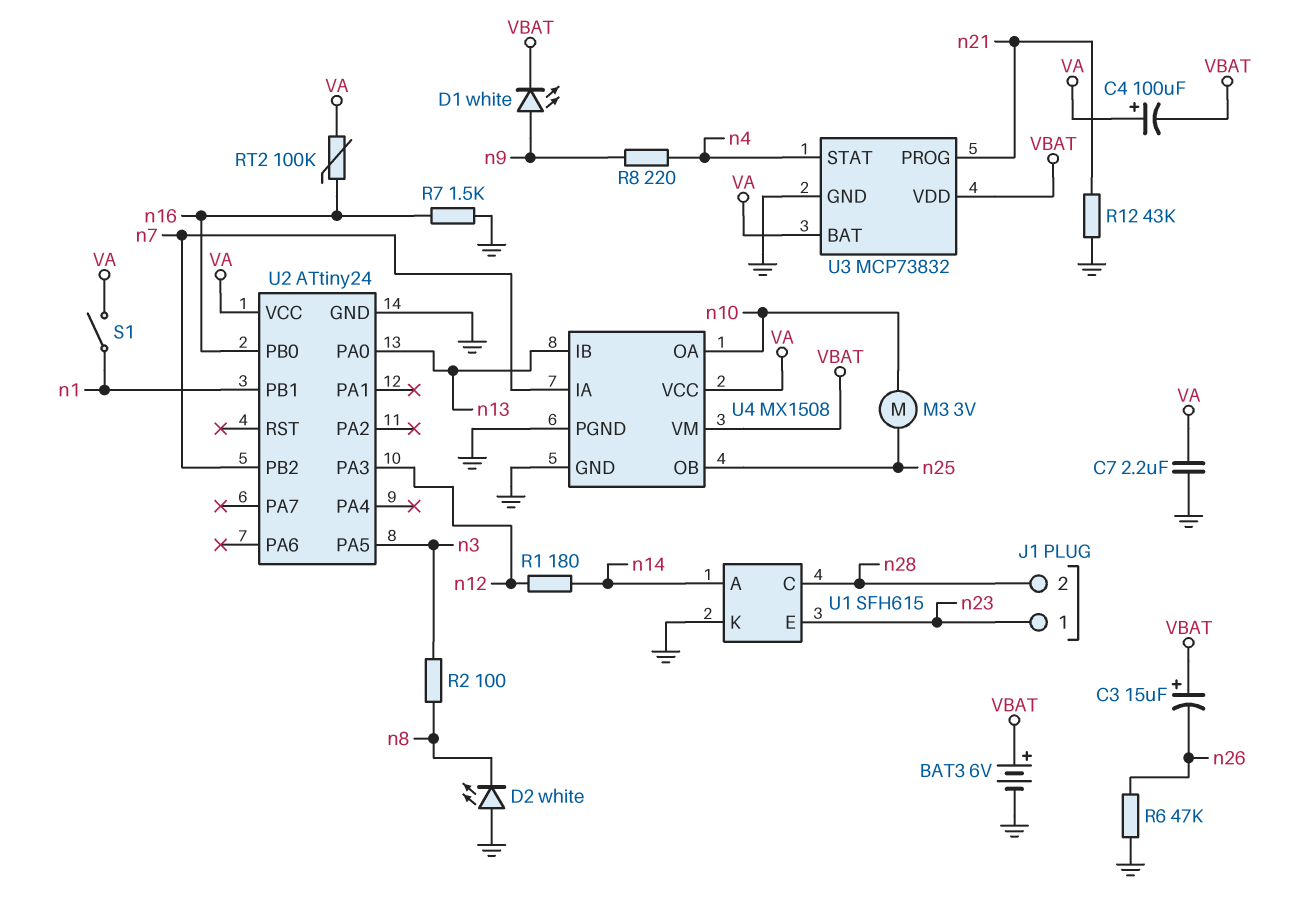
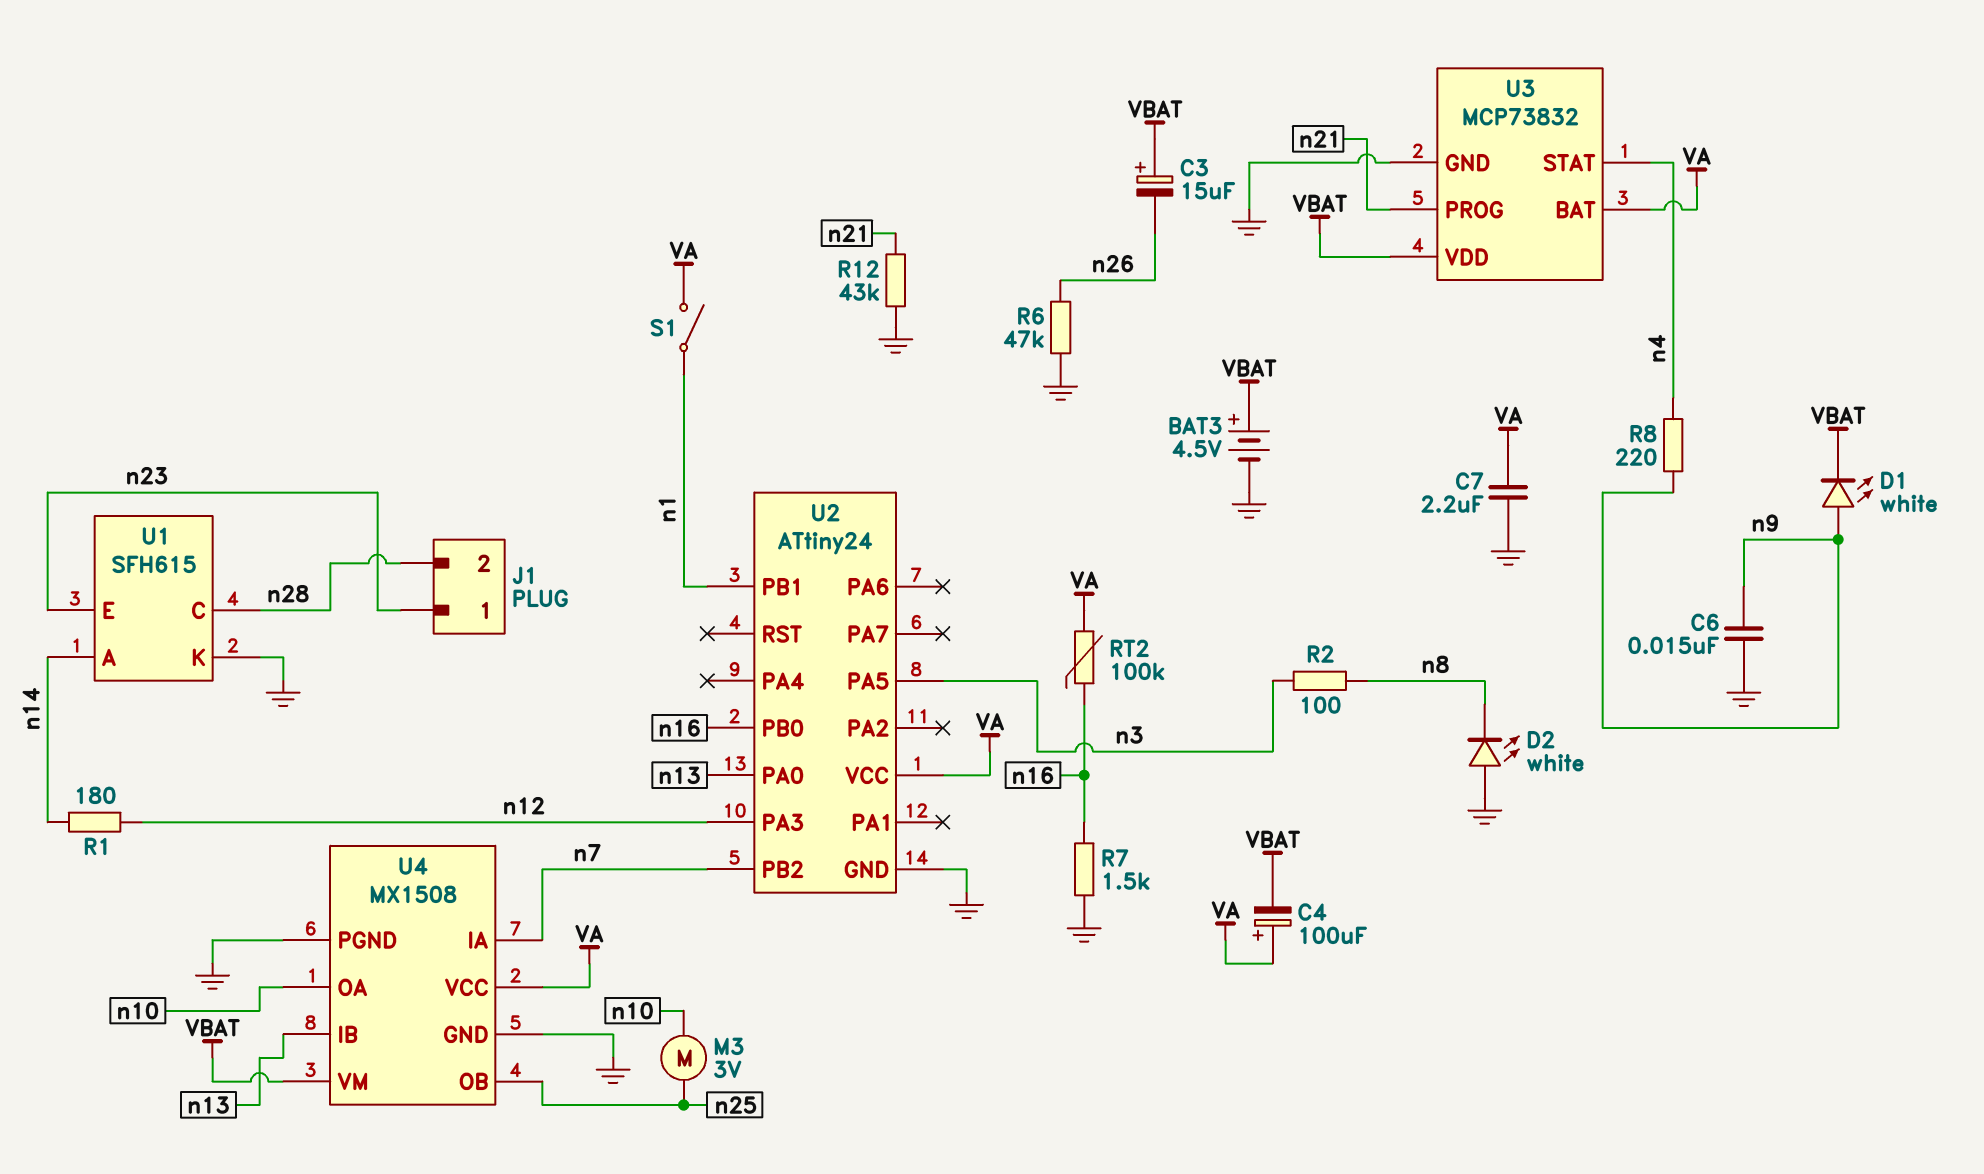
BAT3: 6V (plus VBAT, minus GND) -> 4.5V (plus VBAT, minus GND)
C6: none -> 15nF (GND, n9)

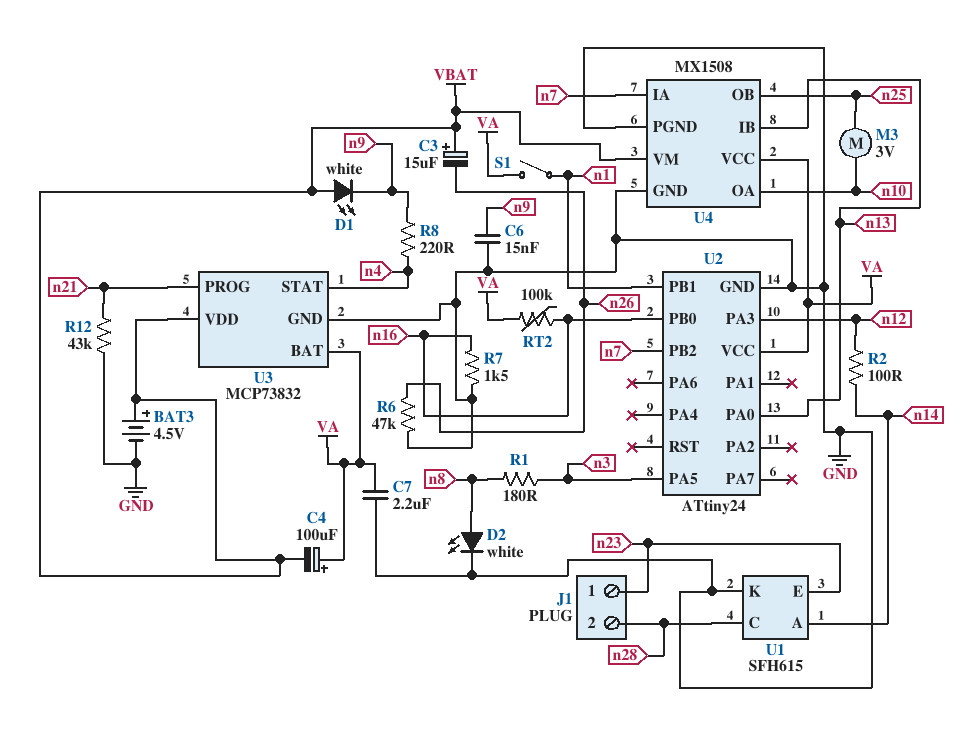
D1: LED white (A n9, K VBAT) -> LED white (A VBAT, K n9)
D2: LED white (A GND, K n8) -> LED white (A n8, K GND)
R1: 180 (n12, n14) -> 180 (n3, n8)
R2: 100 (n3, n8) -> 100 (n12, n14)

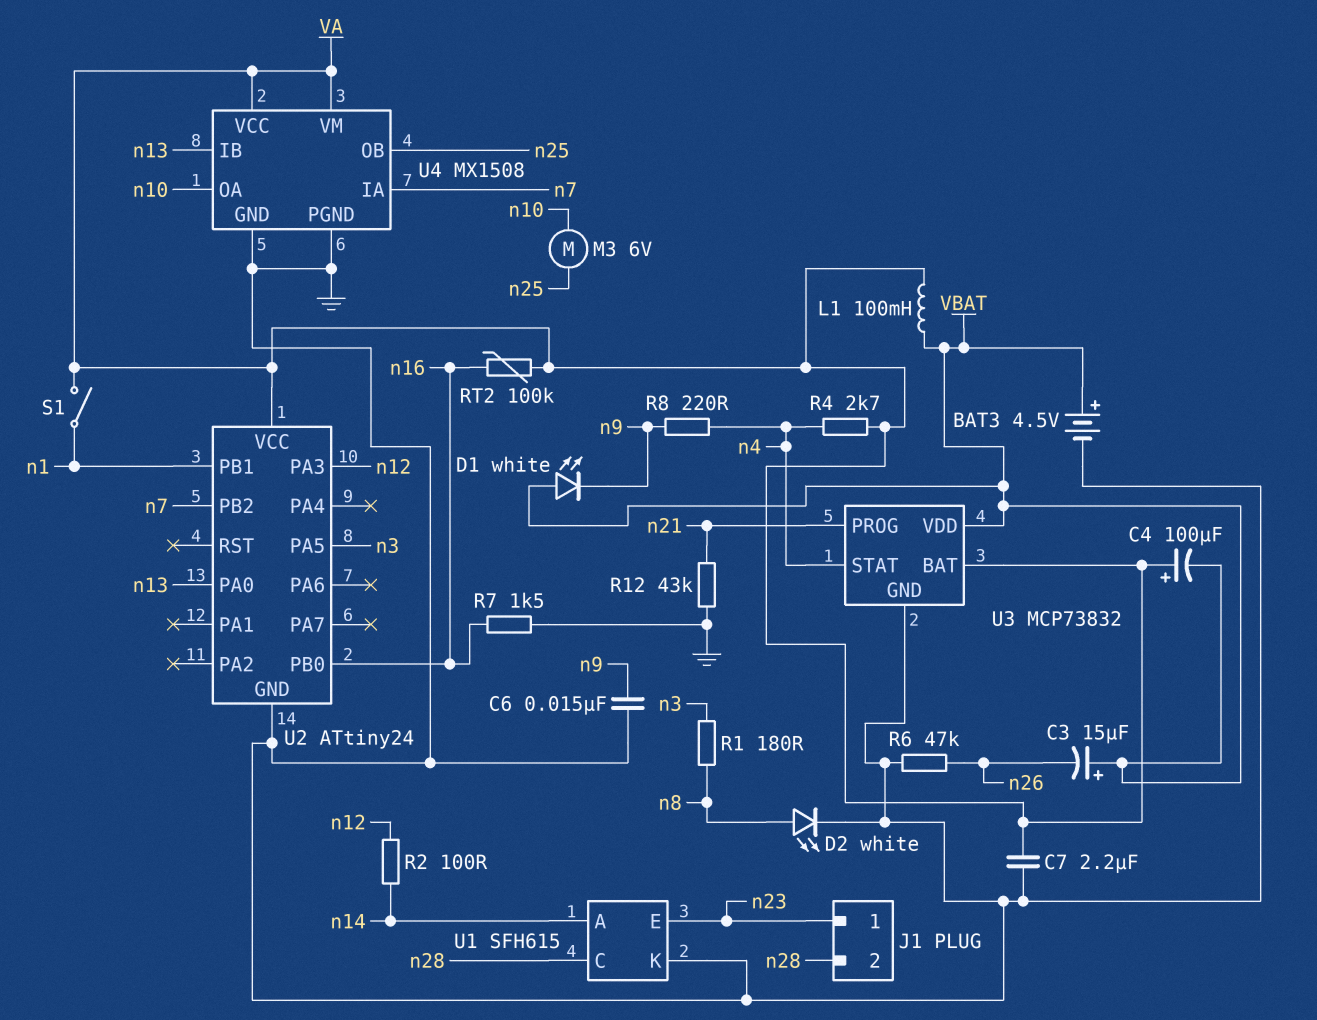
L1: none -> 100mH (VA, VBAT)
M3: motor 3V (n10, n25) -> motor 6V (n10, n25)
R4: none -> 2.7k (VA, n4)
U4 pin VM: VBAT -> VA

